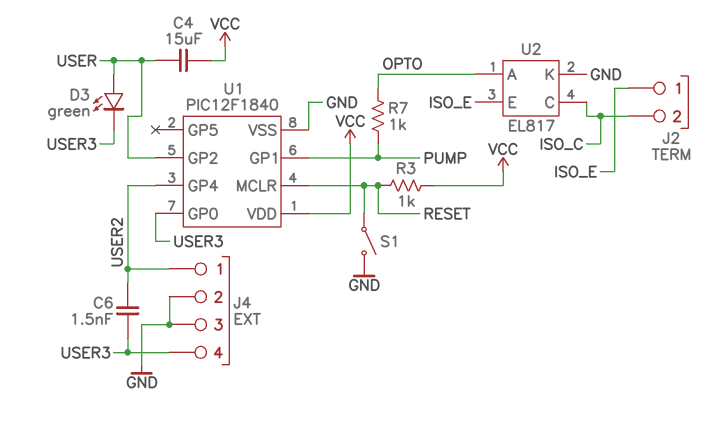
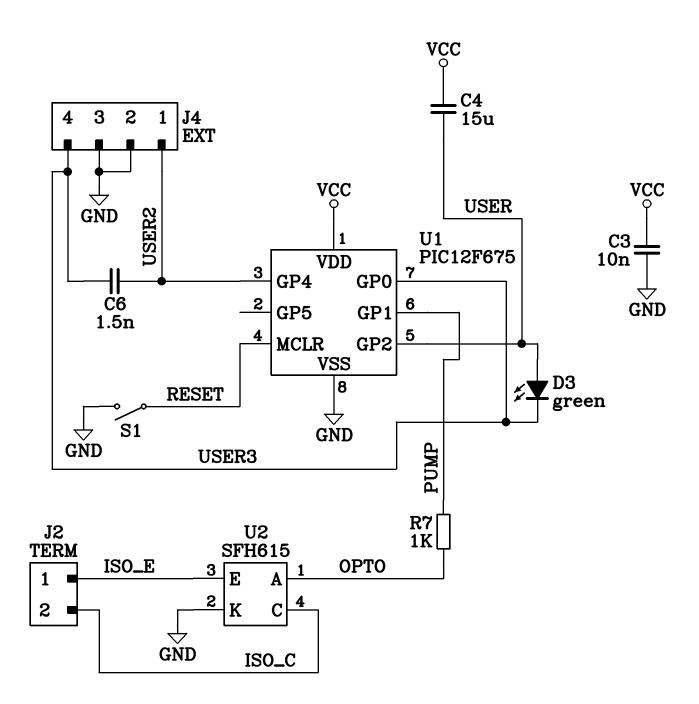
C3: none -> 10nF (GND, VCC)
R3: 1k (RESET, VCC) -> none
U1: PIC12F1840 -> PIC12F675
U2: EL817 -> SFH615

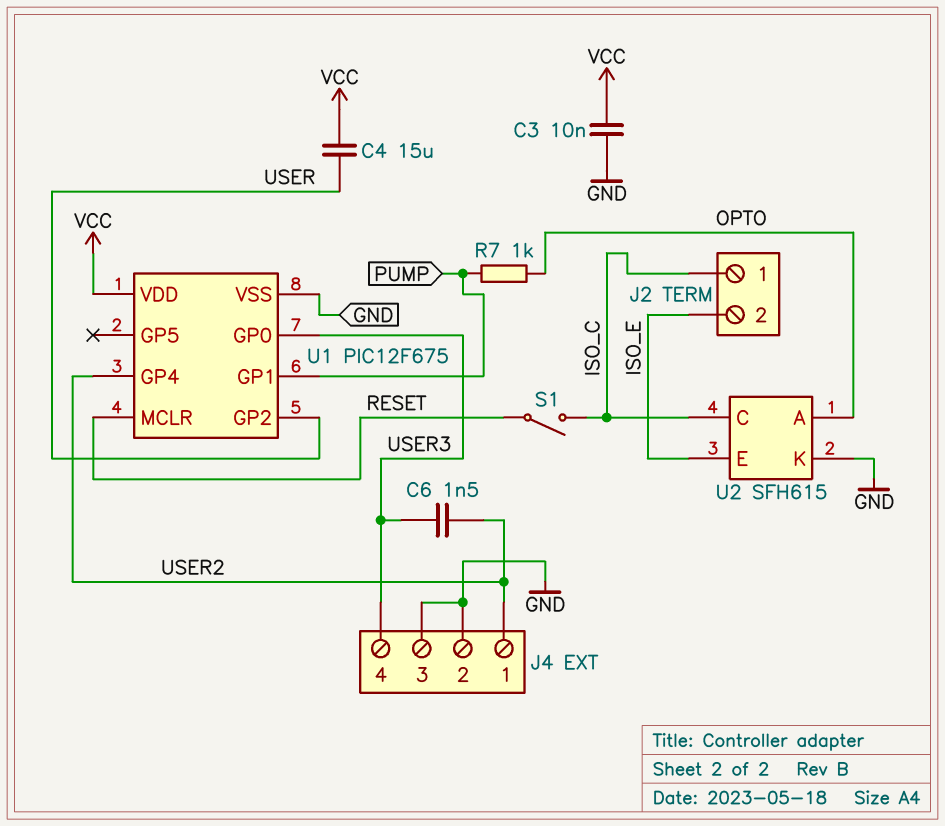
D3: LED green (A USER, K USER3) -> none
J2 pin 1: ISO_E -> ISO_C
J2 pin 2: ISO_C -> ISO_E
S1: switch (GND, RESET) -> switch (ISO_C, RESET)

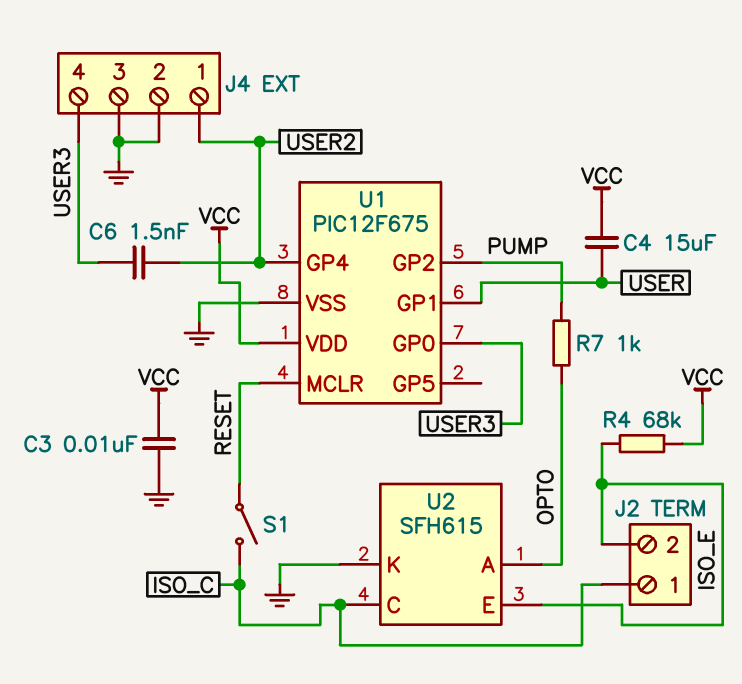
R4: none -> 68k (ISO_E, VCC)
U1 pin GP1: PUMP -> USER
U1 pin GP2: USER -> PUMP

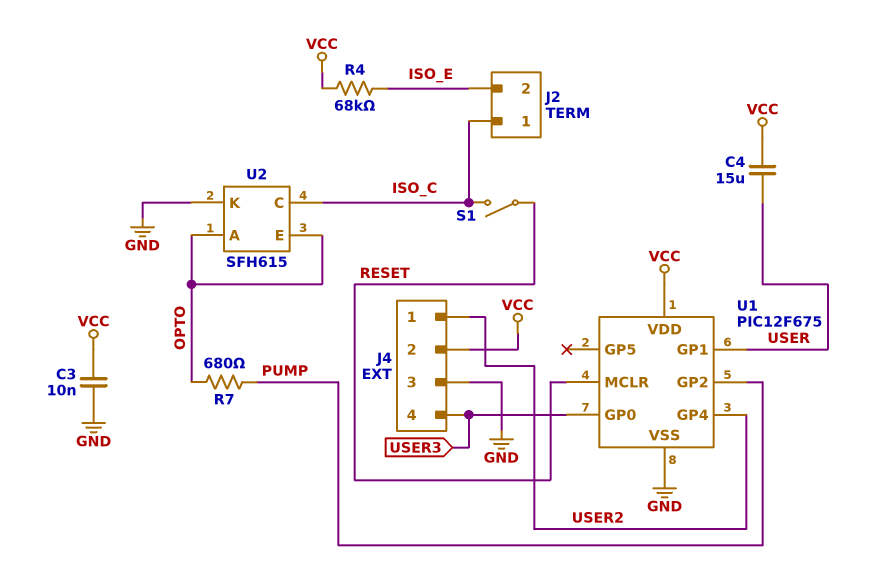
C6: 1.5nF (USER2, USER3) -> none
J4 pin 2: GND -> VCC
R7: 1k (OPTO, PUMP) -> 680 (OPTO, PUMP)
U2 pin E: ISO_E -> OPTO

